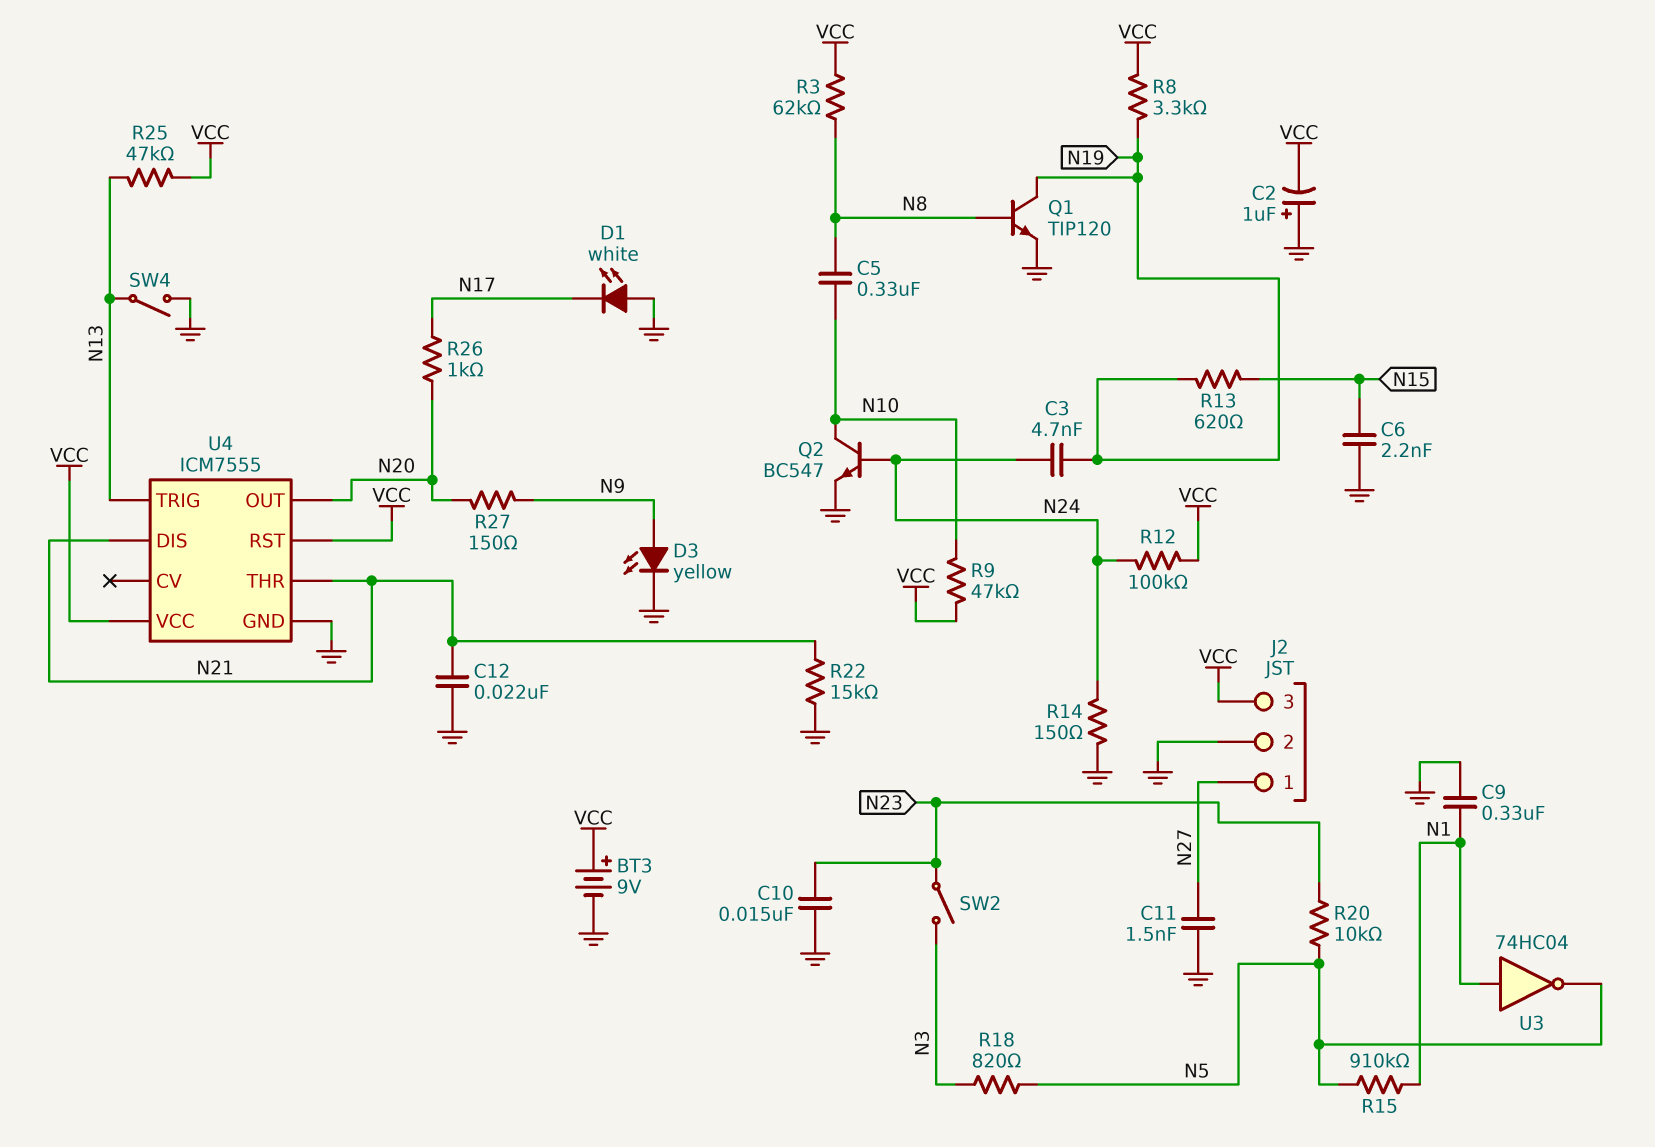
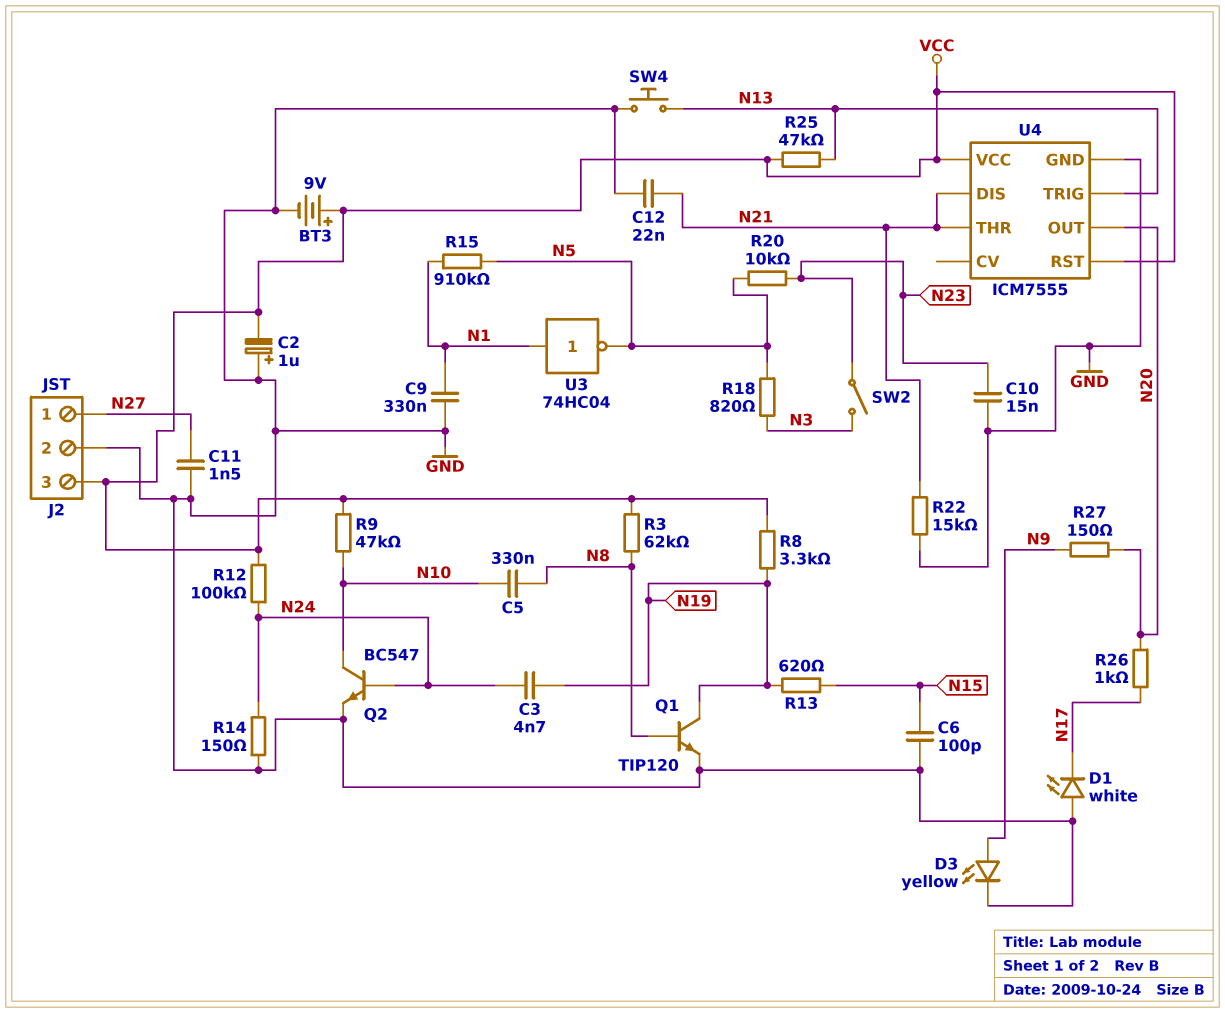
C6: 2.2nF (GND, N15) -> 100pF (GND, N15)
SW4: switch (GND, N13) -> button (GND, N13)

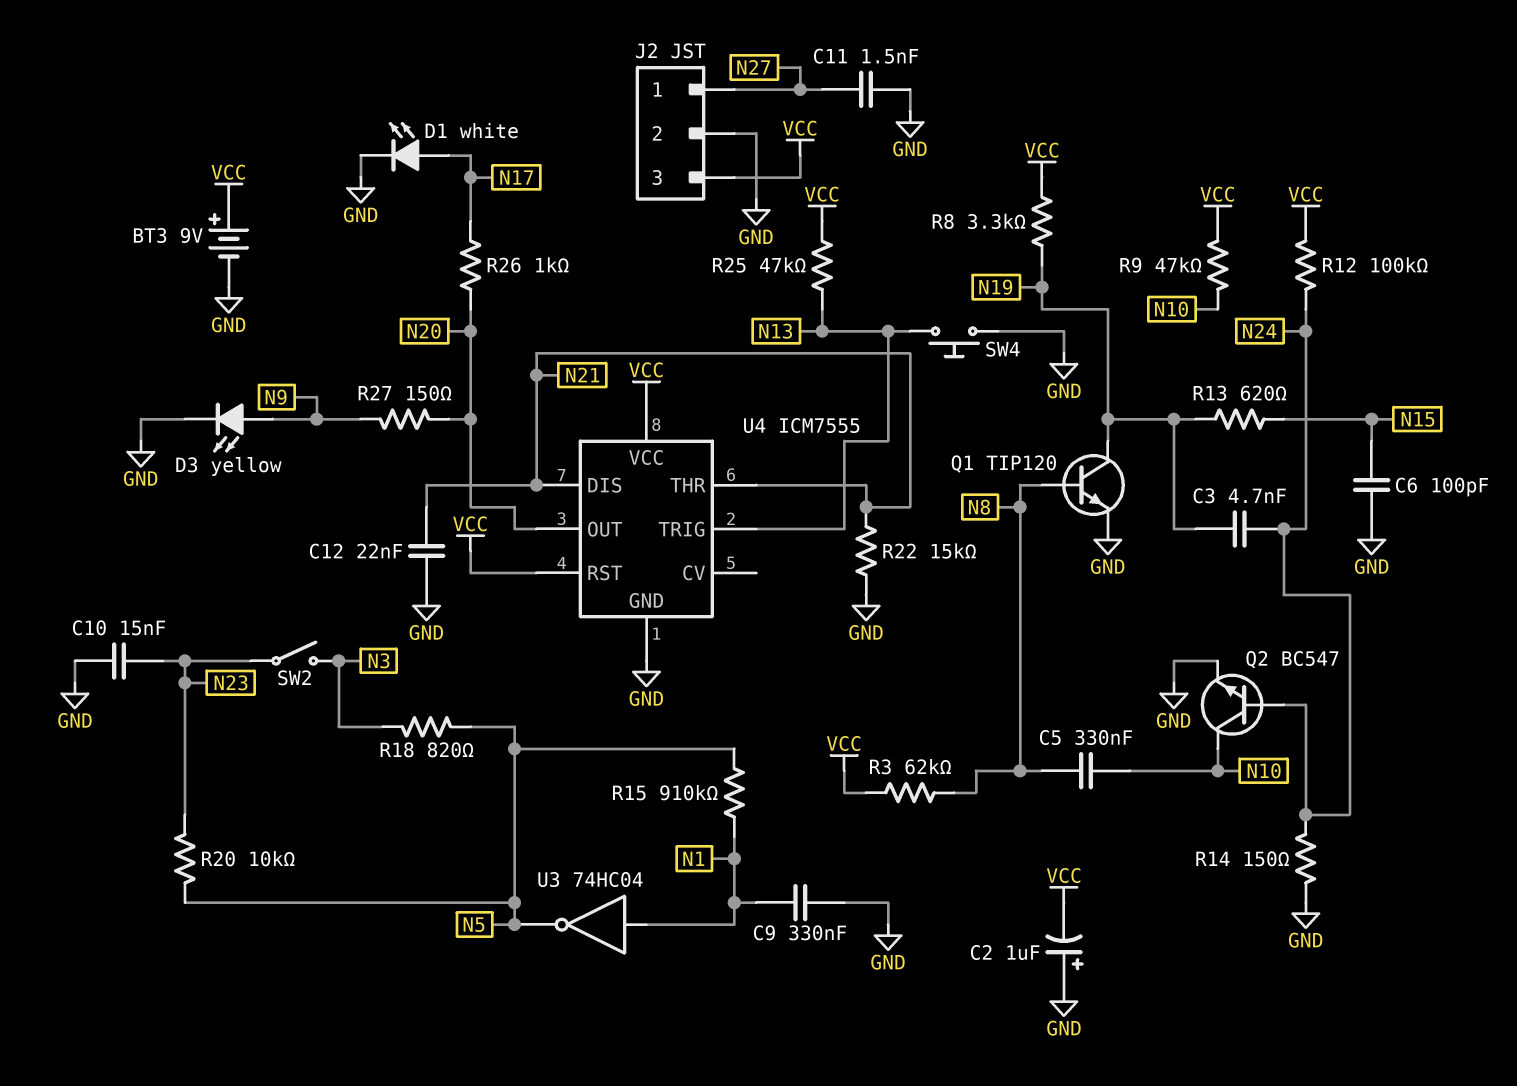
D1: LED white (A GND, K N17) -> LED white (A N17, K GND)

